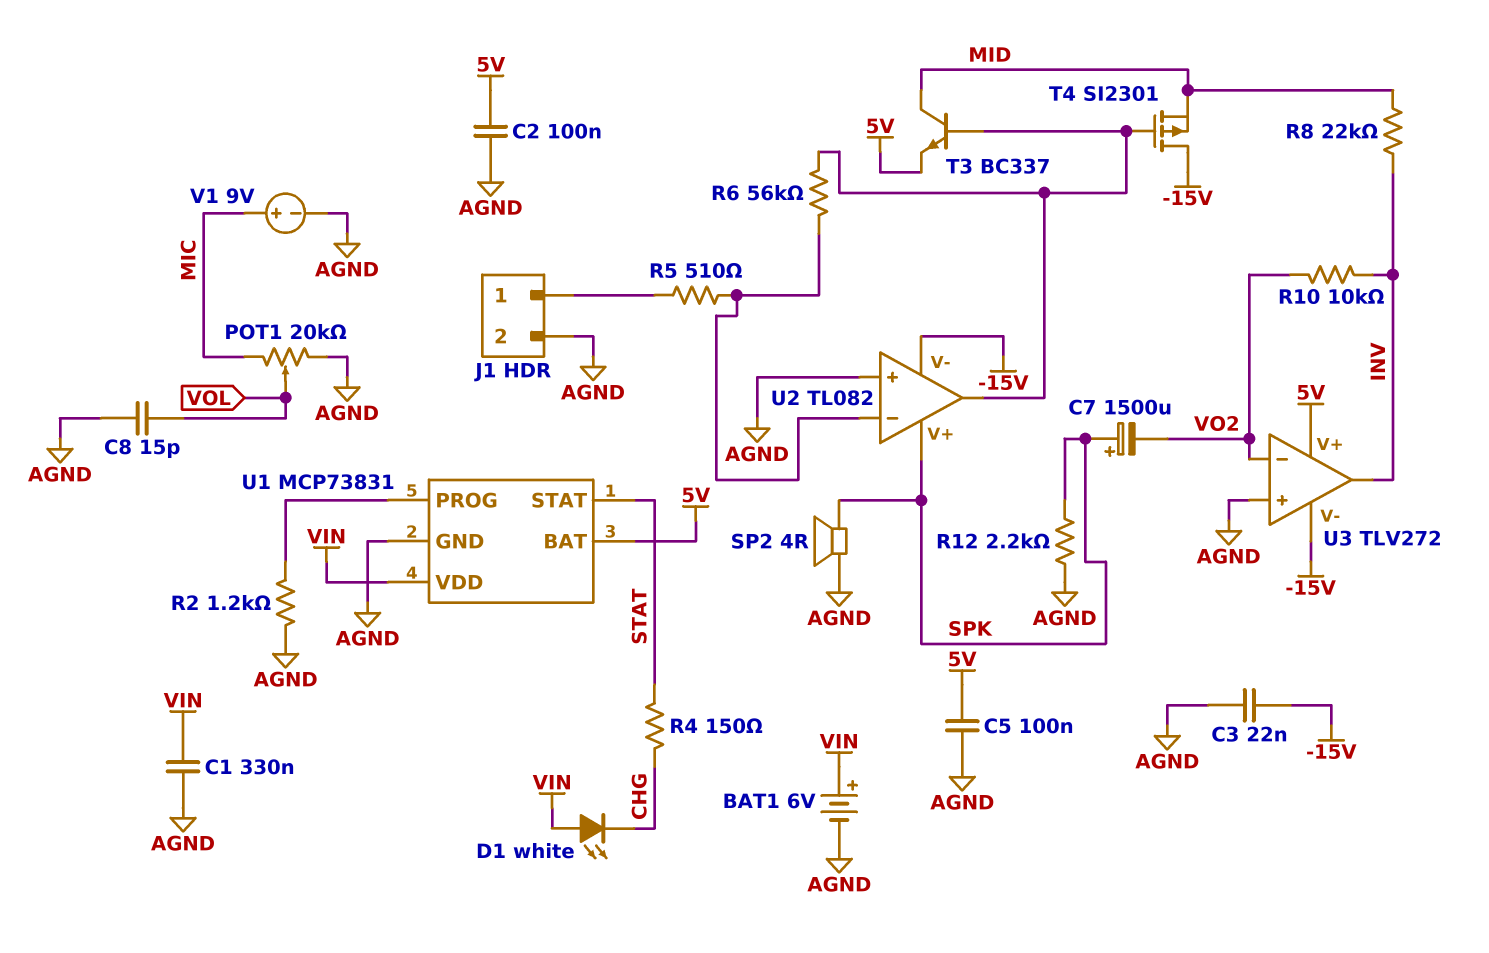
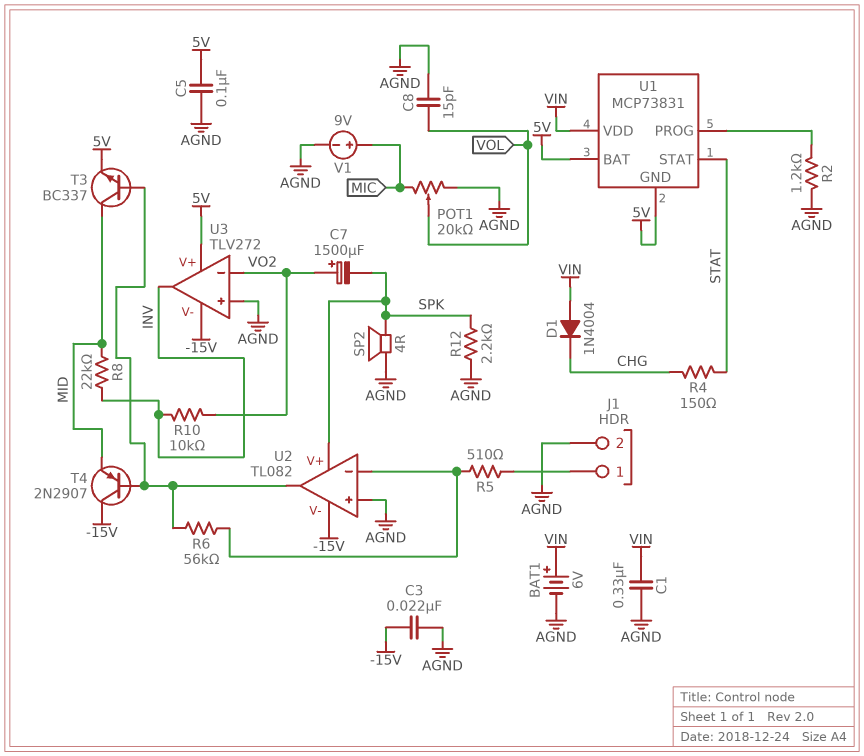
C2: 100nF (5V, AGND) -> none
C7: 1500uF (plus SPK, minus VO2) -> 1500uF (plus VO2, minus SPK)
D1: LED white (A VIN, K CHG) -> diode 1N4004 (A VIN, K CHG)
T4: PMOS SI2301 (G U2/out, D -15V, S MID) -> PNP 2N2907 (B U2/out, C -15V, E MID)
U1 pin GND: AGND -> 5V

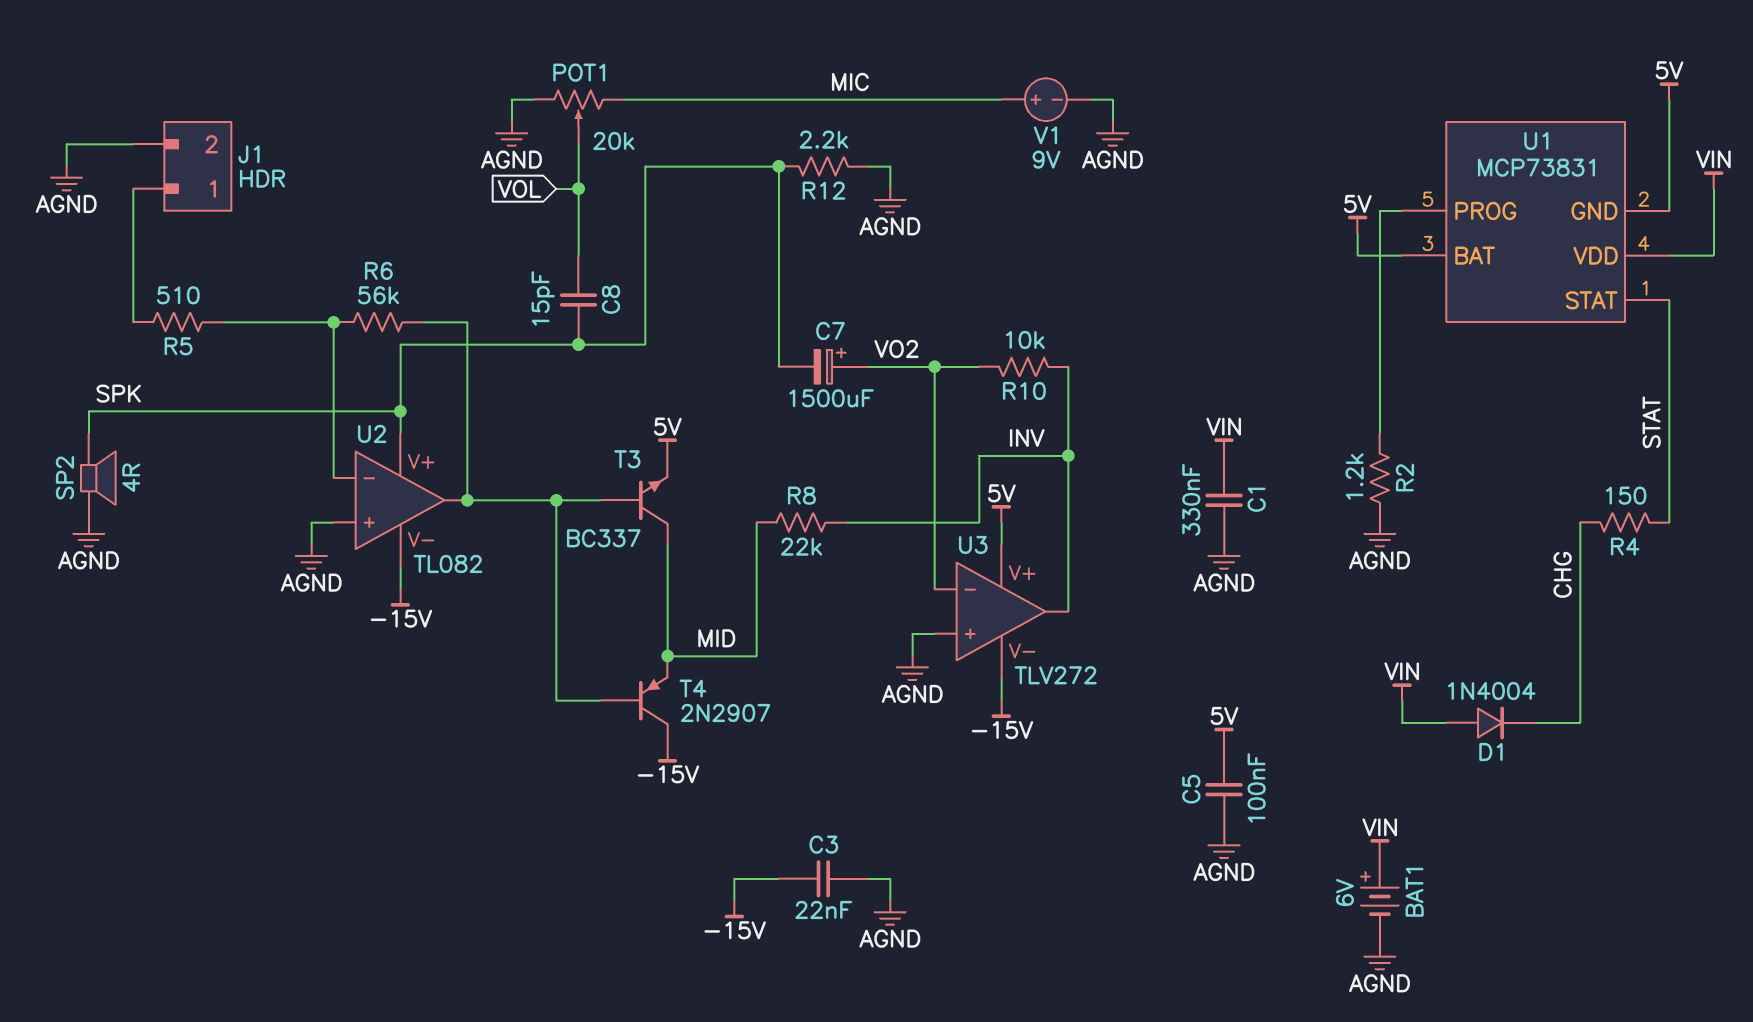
C8: 15pF (AGND, VOL) -> 15pF (SPK, VOL)

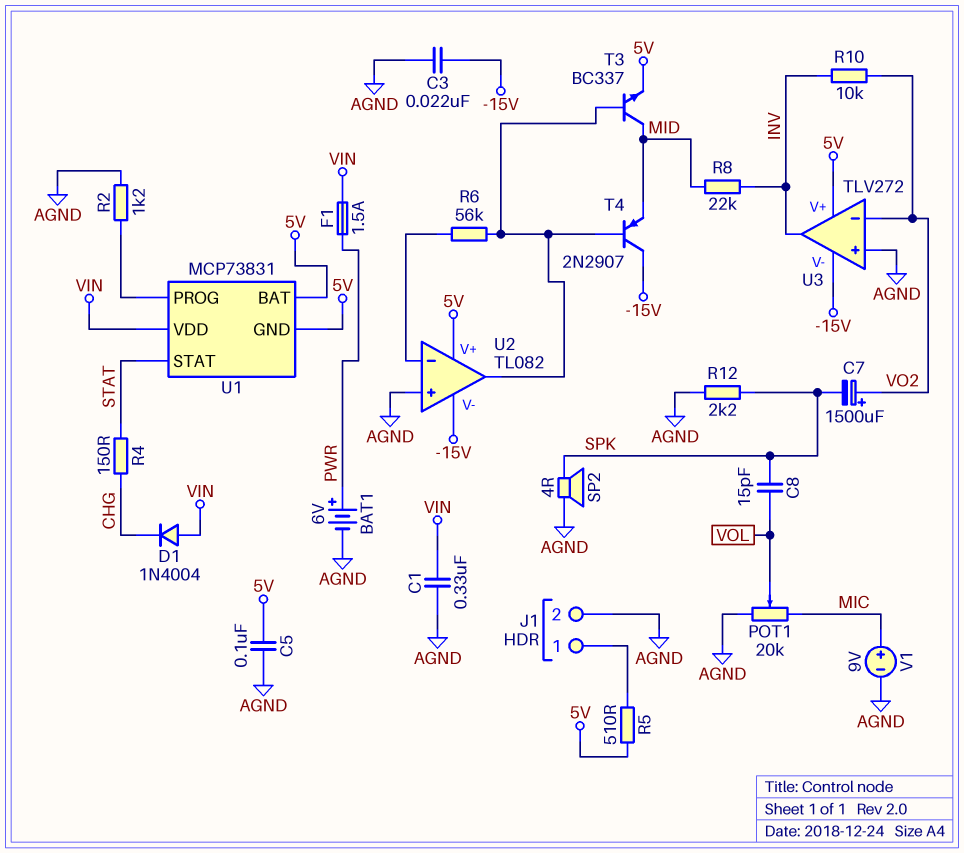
BAT1: 6V (plus VIN, minus AGND) -> 6V (plus PWR, minus AGND)
F1: none -> 1.5A (PWR, VIN)
R5: 510 (J1/1, U2/in-) -> 510 (5V, J1/1)
U2 pin V+: SPK -> 5V

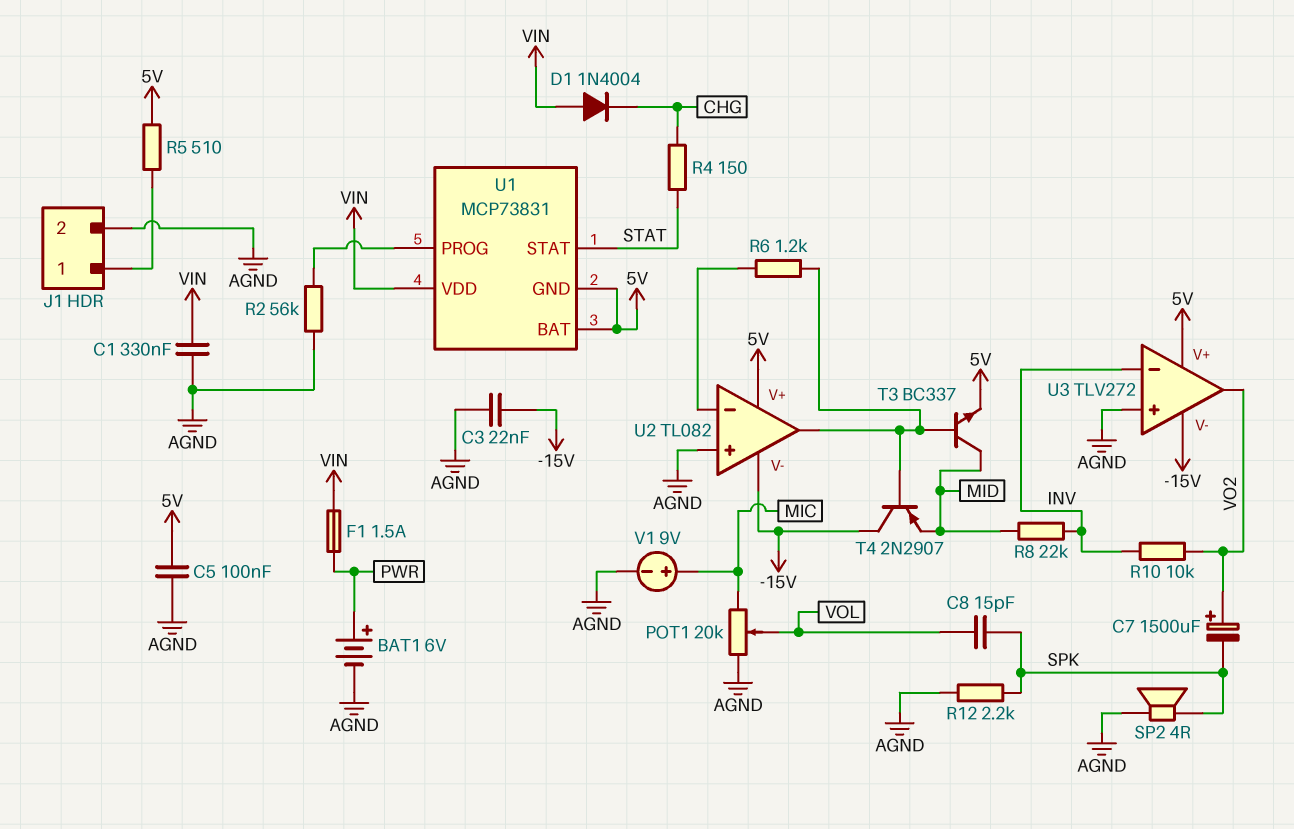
R2: 1.2k (AGND, U1/PROG) -> 56k (AGND, U1/PROG)
R6: 56k (U2/in-, U2/out) -> 1.2k (U2/in-, U2/out)
U3 pin in-: VO2 -> INV
U3 pin out: INV -> VO2

